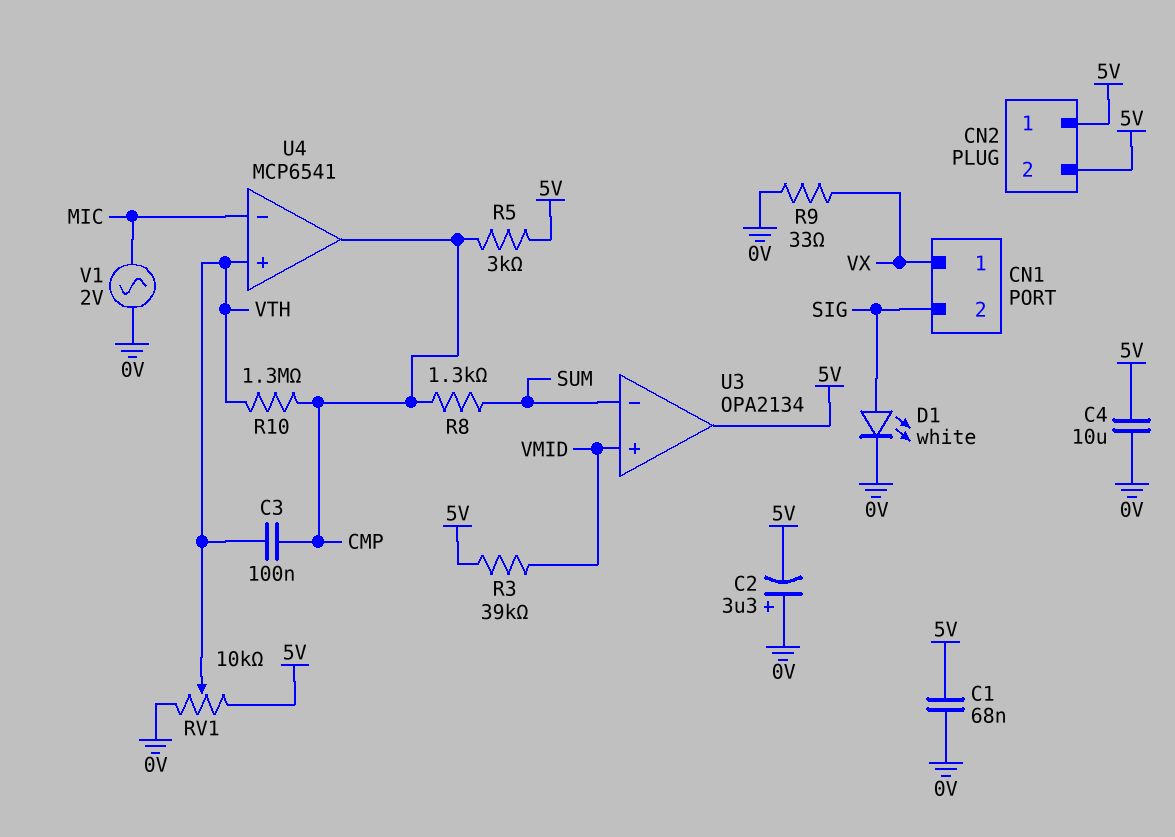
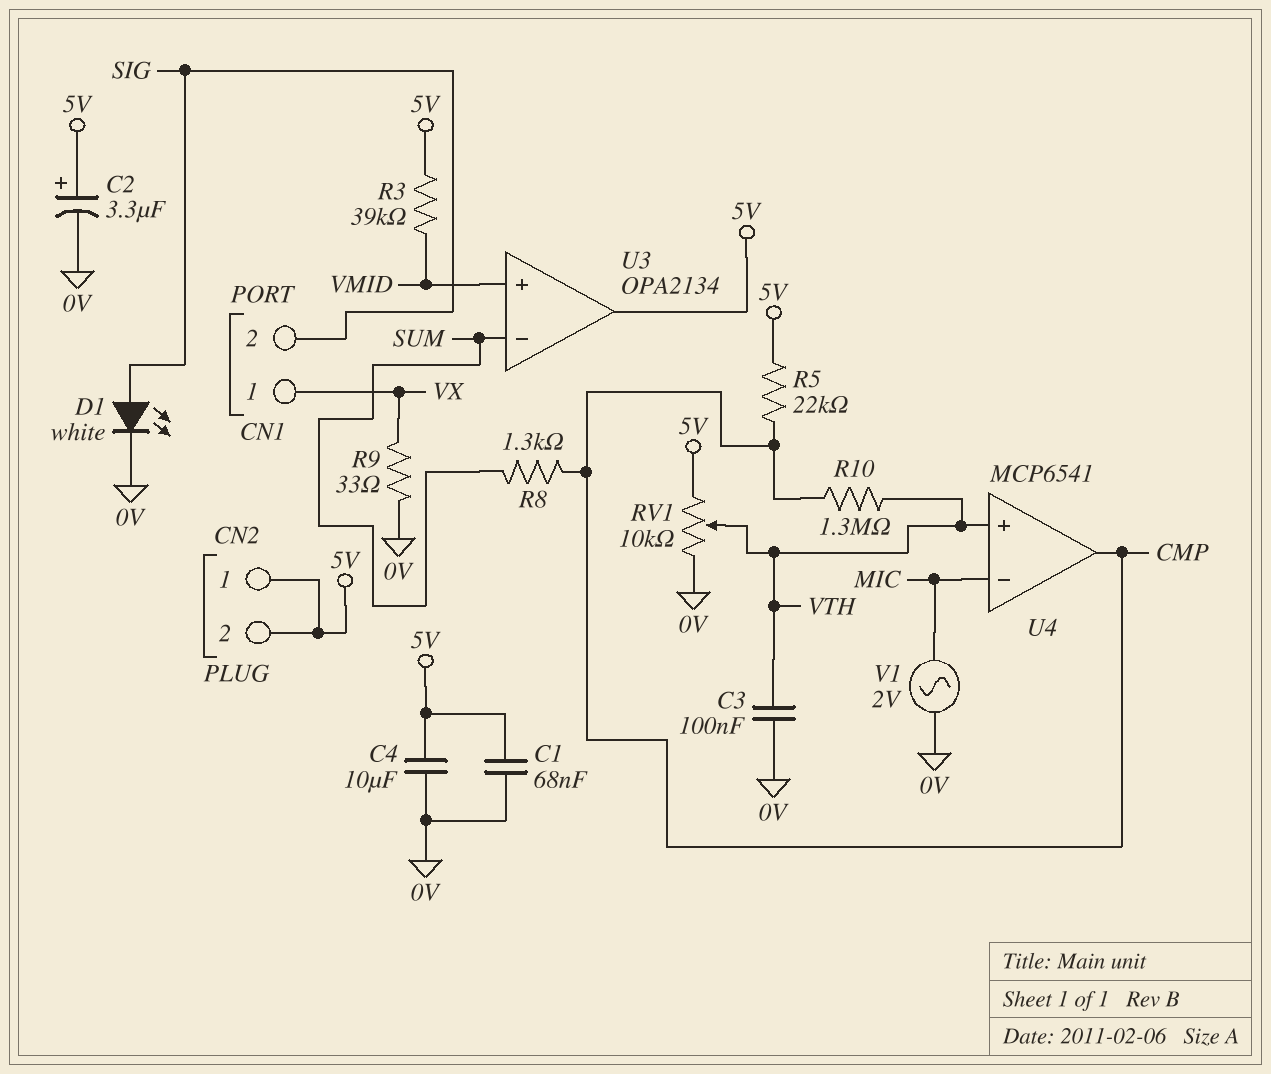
C2: 3.3uF (plus 0V, minus 5V) -> 3.3uF (plus 5V, minus 0V)
C3: 100nF (CMP, VTH) -> 100nF (0V, VTH)
R5: 3k (5V, CMP) -> 22k (5V, CMP)

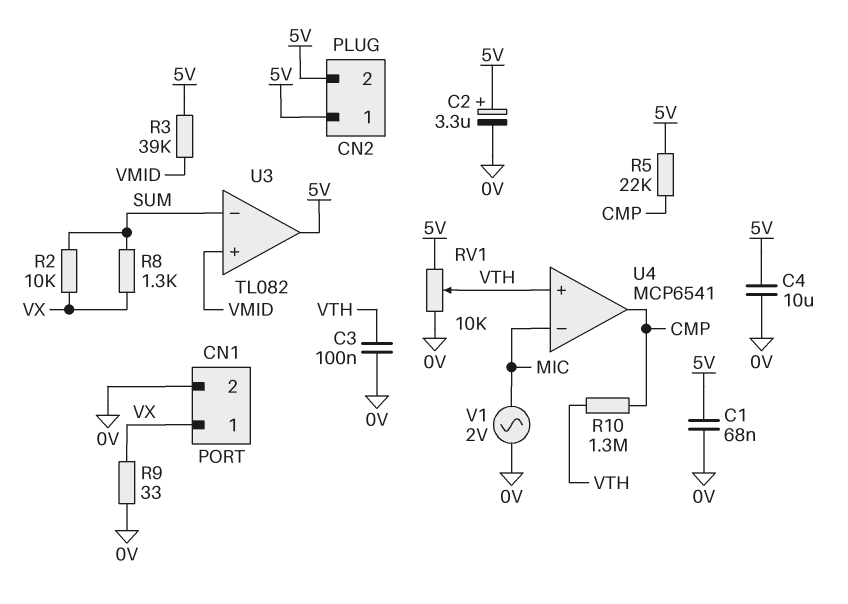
CN1 pin 2: SIG -> 0V
D1: LED white (A SIG, K 0V) -> none
R2: none -> 10k (SUM, VX)
R8: 1.3k (CMP, SUM) -> 1.3k (SUM, VX)
U3: OPA2134 -> TL082

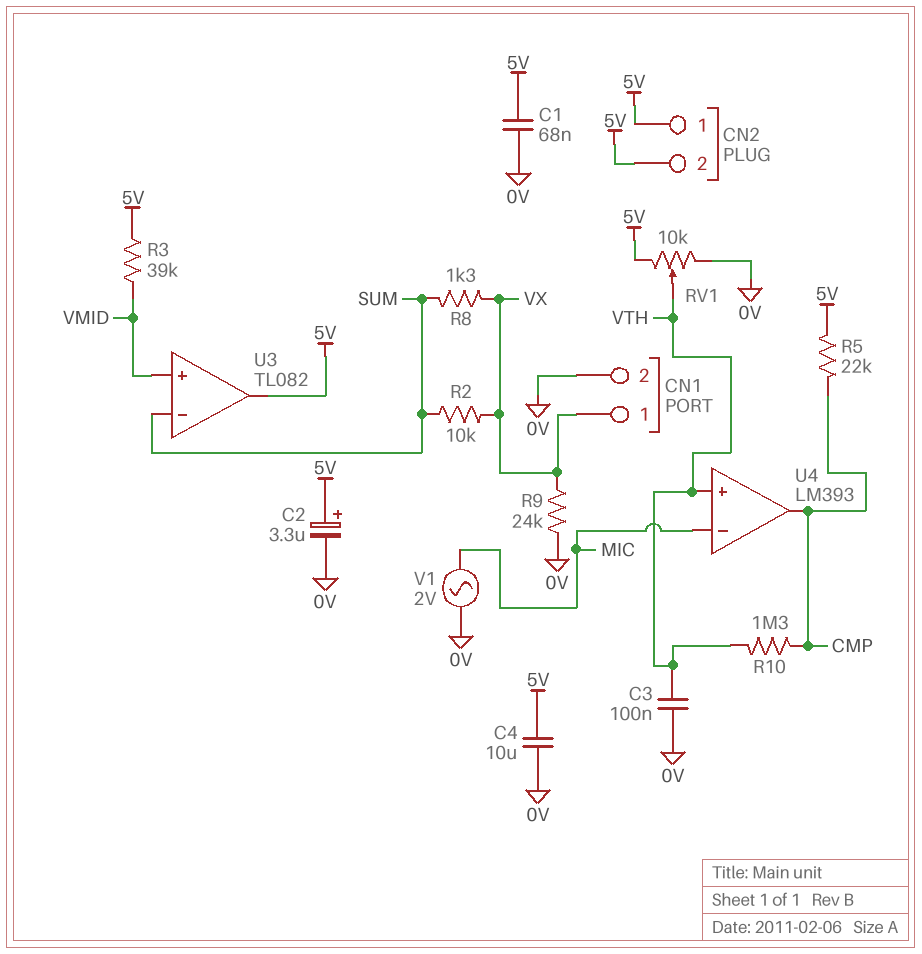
R9: 33 (0V, VX) -> 24k (0V, VX)
U4: MCP6541 -> LM393

